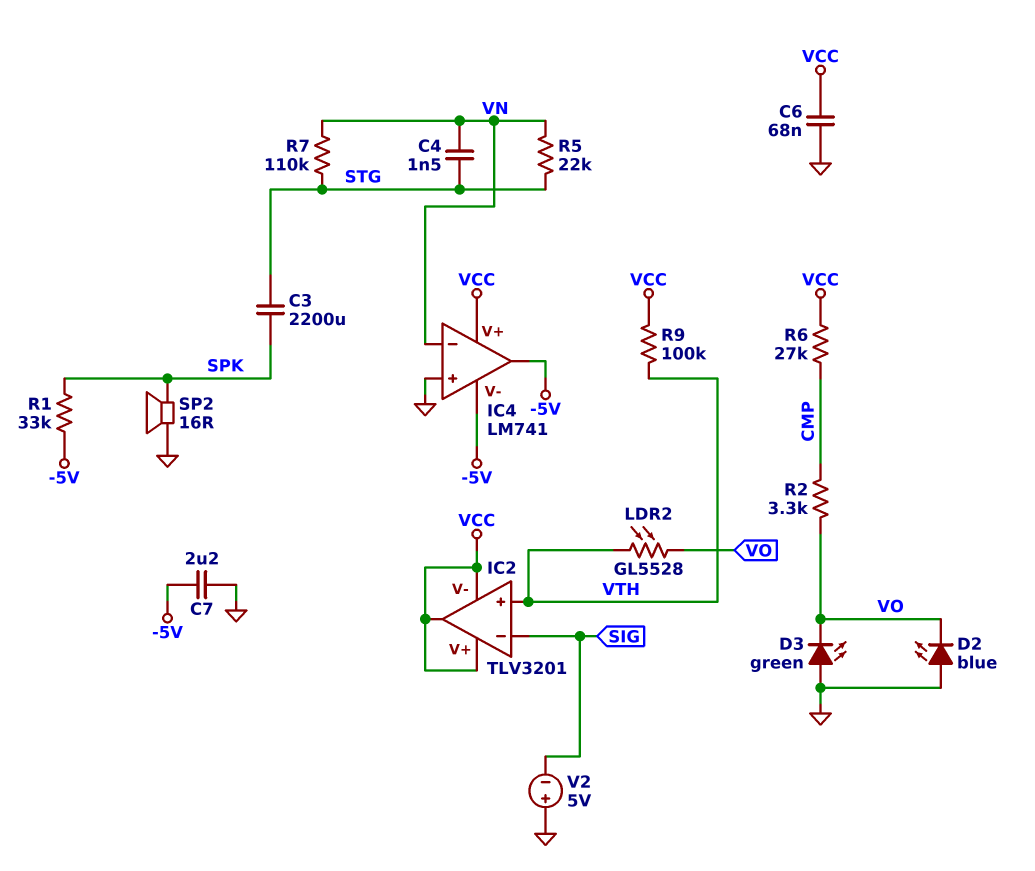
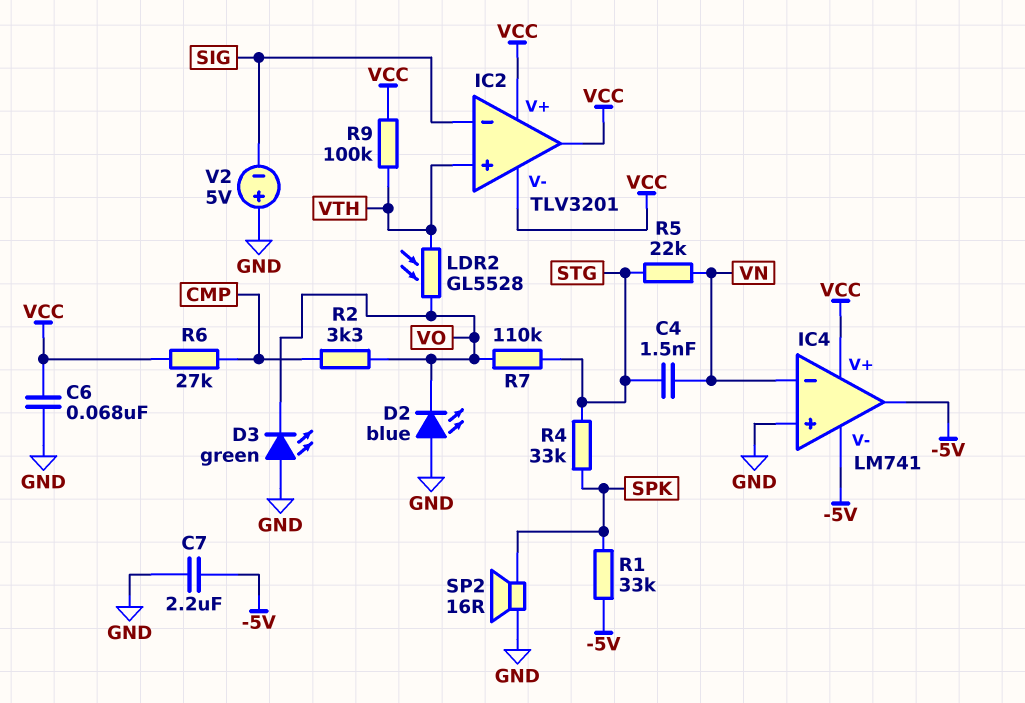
C3: 2200uF (SPK, STG) -> none
R4: none -> 33k (SPK, STG)
R7: 110k (STG, VN) -> 110k (STG, VO)

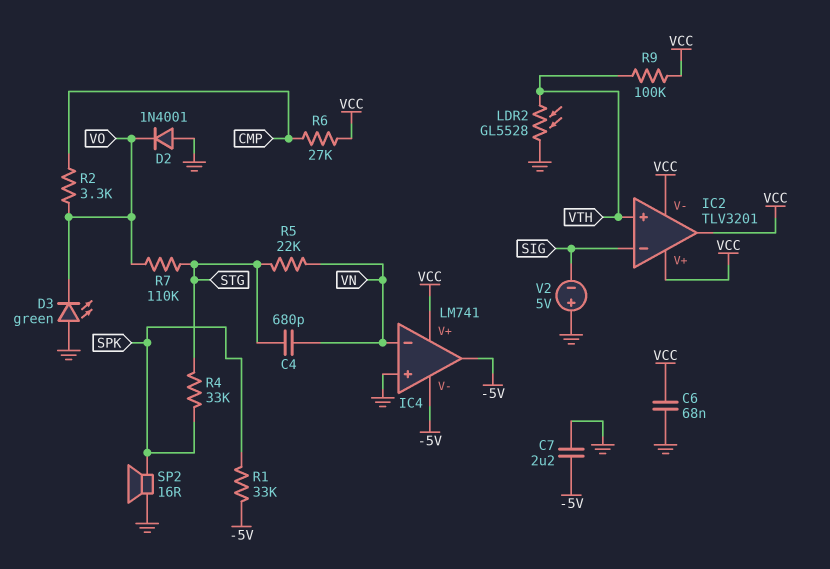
C4: 1.5nF (STG, VN) -> 680pF (STG, VN)
D2: LED blue (A GND, K VO) -> diode 1N4001 (A GND, K VO)
LDR2: GL5528 (VO, VTH) -> GL5528 (GND, VTH)

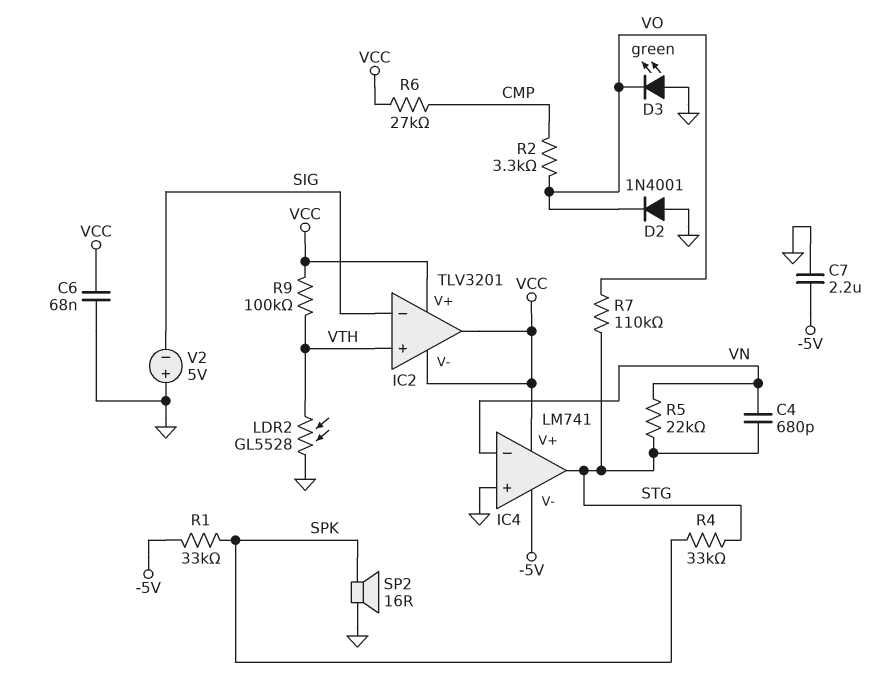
IC4 pin out: -5V -> STG

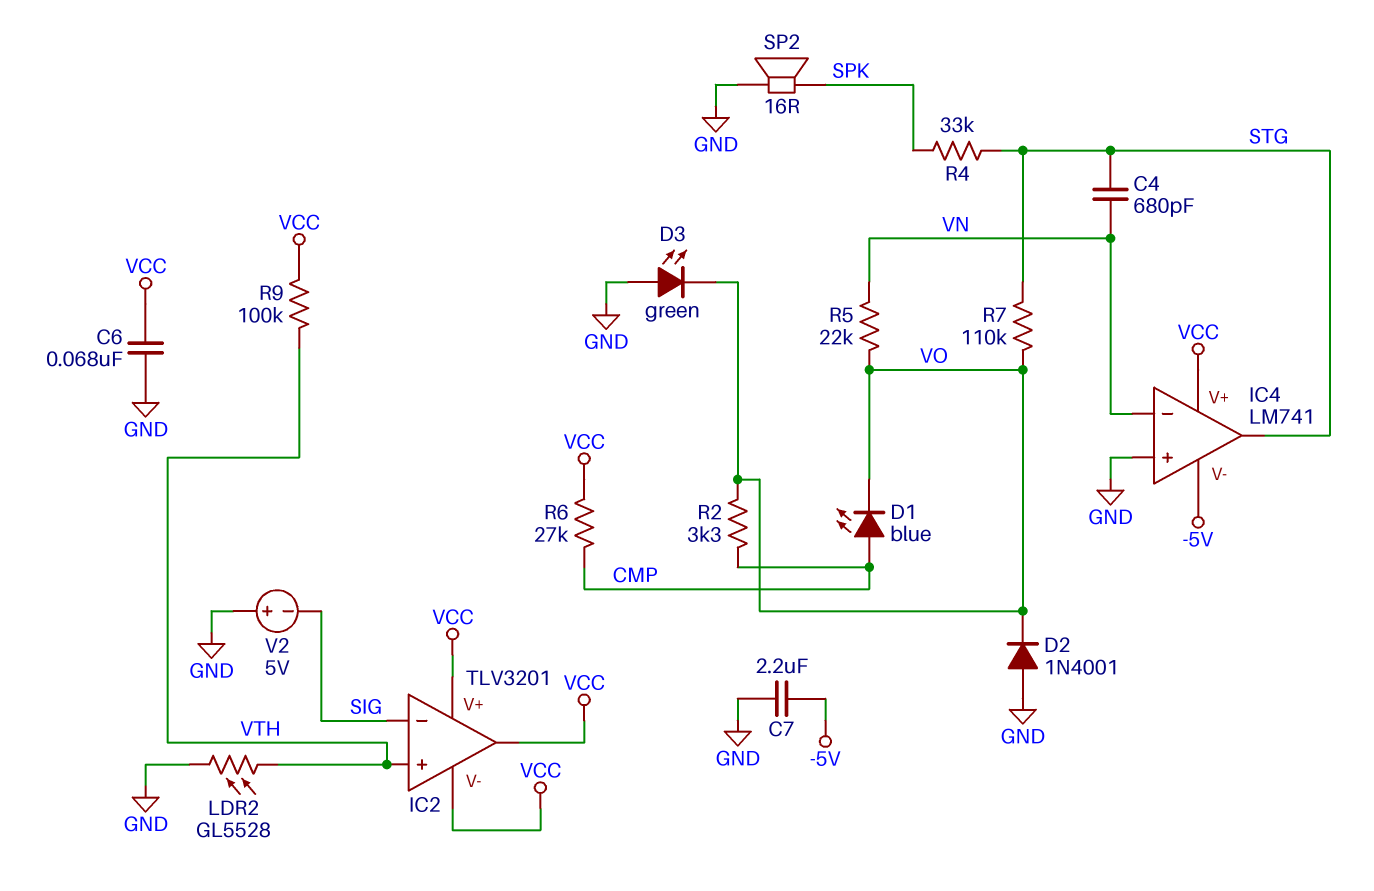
D1: none -> LED blue (A CMP, K VO)
R1: 33k (-5V, SPK) -> none
R5: 22k (STG, VN) -> 22k (VN, VO)

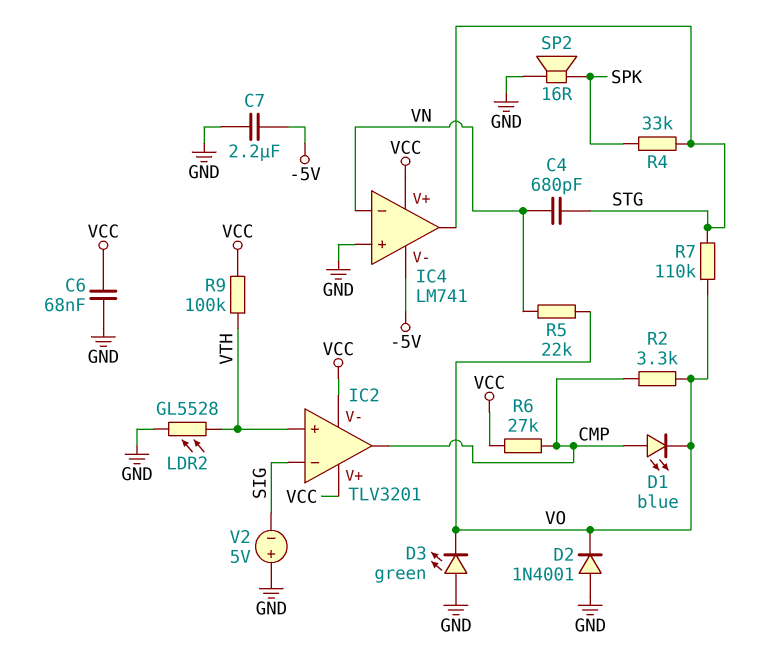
IC2 pin out: VCC -> CMP

